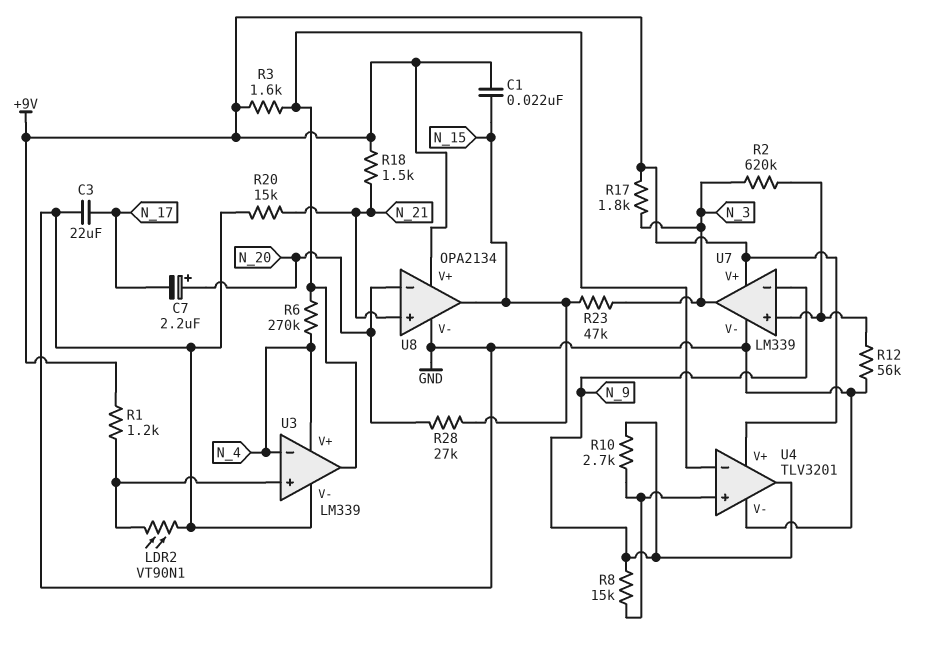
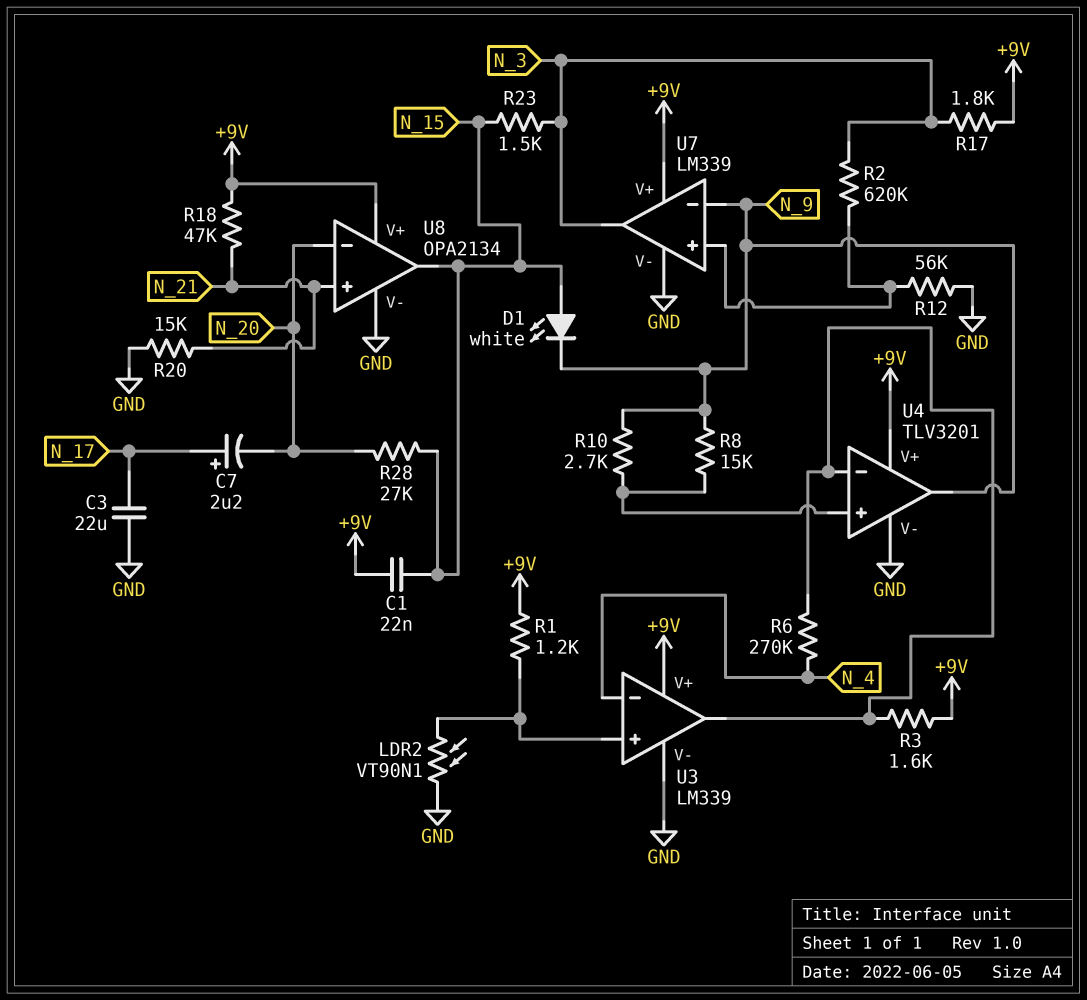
C7: 2.2uF (plus N_20, minus N_17) -> 2.2uF (plus N_17, minus N_20)
D1: none -> LED white (A N_15, K N_9)
R18: 1.5k (+9V, N_21) -> 47k (+9V, N_21)
R23: 47k (N_3, N_15) -> 1.5k (N_3, N_15)
U3 pin V+: N_4 -> +9V

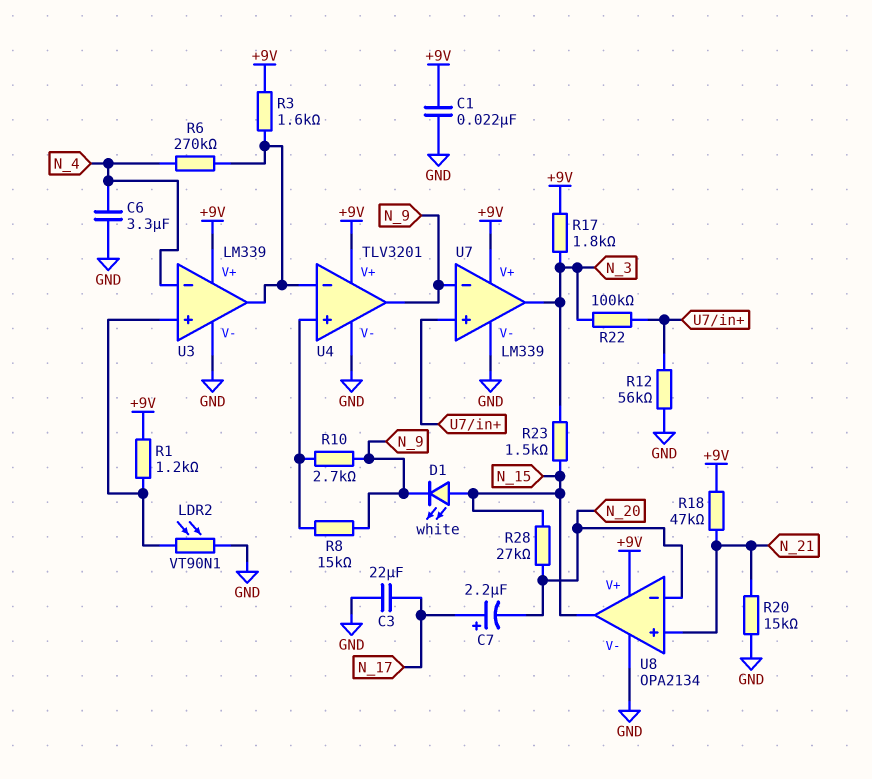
C1: 22nF (+9V, N_15) -> 22nF (+9V, GND)
C6: none -> 3.3uF (GND, N_4)
R2: 620k (N_3, U7/in+) -> none
R22: none -> 100k (N_3, U7/in+)

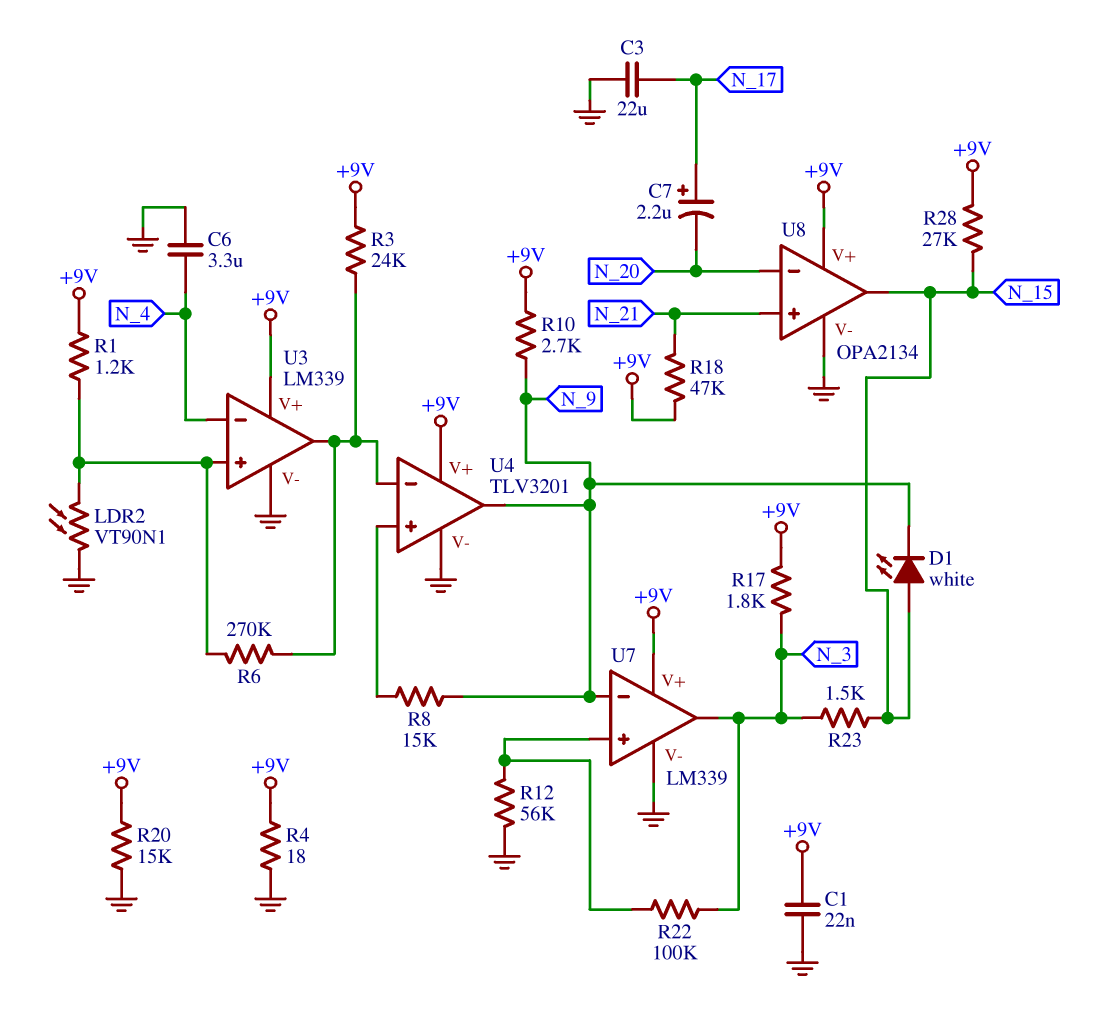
R3: 1.6k (+9V, U3/out) -> 24k (+9V, U3/out)
R4: none -> 18 (+9V, GND)
R6: 270k (N_4, U3/out) -> 270k (U3/in+, U3/out)
R10: 2.7k (N_9, U4/in+) -> 2.7k (+9V, N_9)
R20: 15k (GND, N_21) -> 15k (+9V, GND)
R28: 27k (N_15, N_20) -> 27k (+9V, N_15)

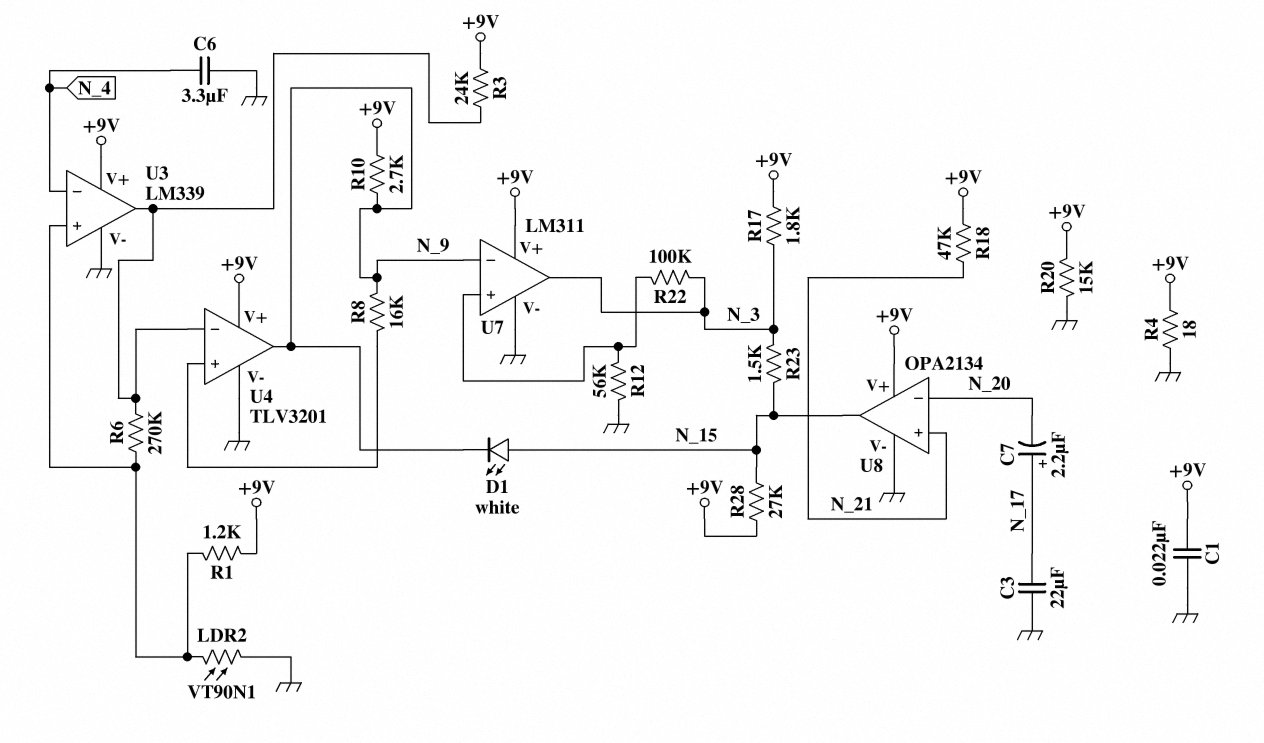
R8: 15k (N_9, U4/in+) -> 16k (N_9, U4/in+)
U7: LM339 -> LM311

